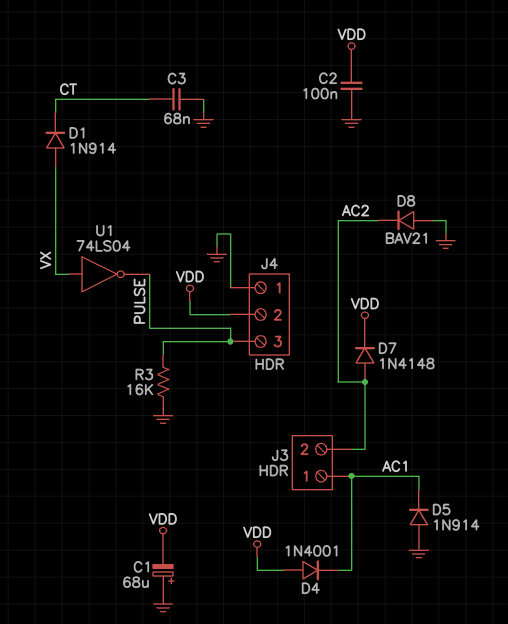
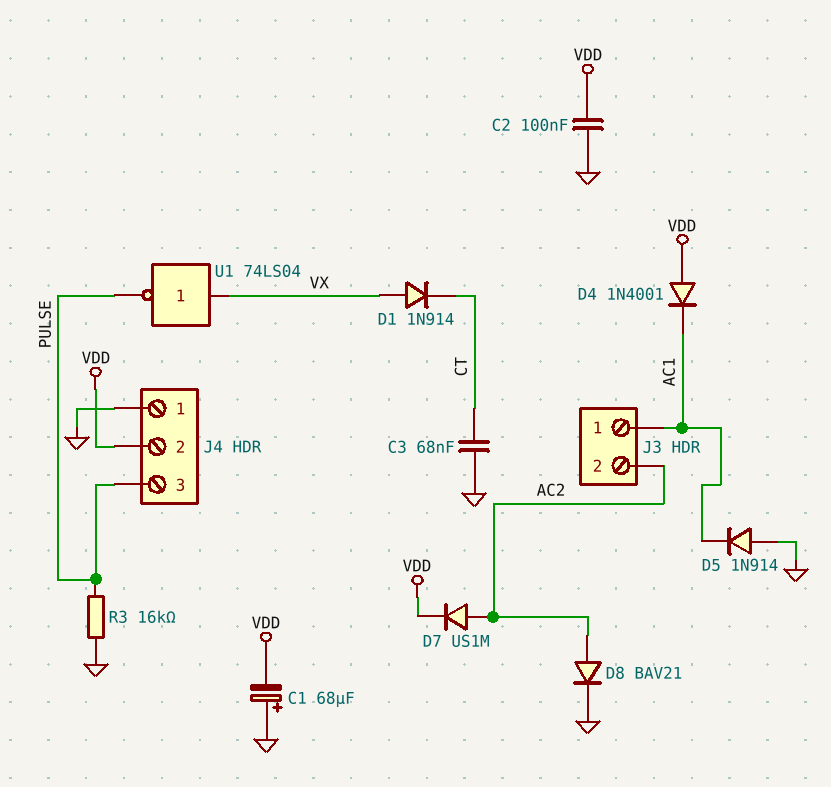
D7: diode 1N4148 (A AC2, K VDD) -> diode US1M (A AC2, K VDD)
D8: diode BAV21 (A GND, K AC2) -> diode BAV21 (A AC2, K GND)

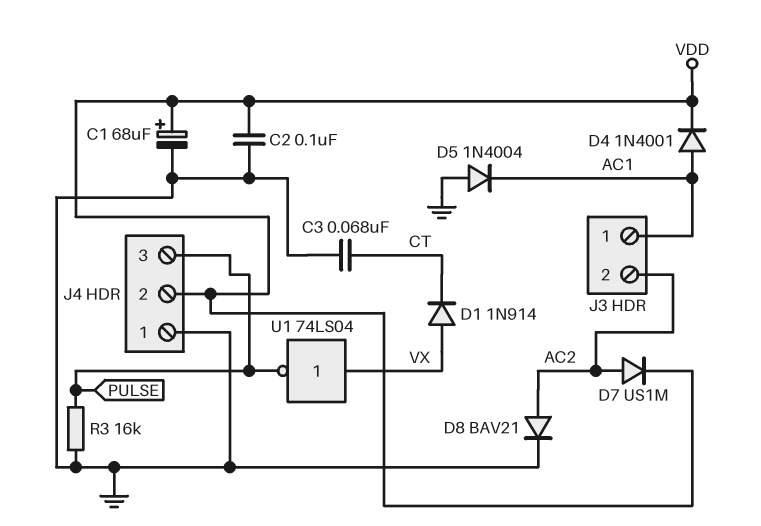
C1: 68uF (plus GND, minus VDD) -> 68uF (plus VDD, minus GND)
D4: diode 1N4001 (A VDD, K AC1) -> diode 1N4001 (A AC1, K VDD)
D5: diode 1N914 (A GND, K AC1) -> diode 1N4004 (A GND, K AC1)

